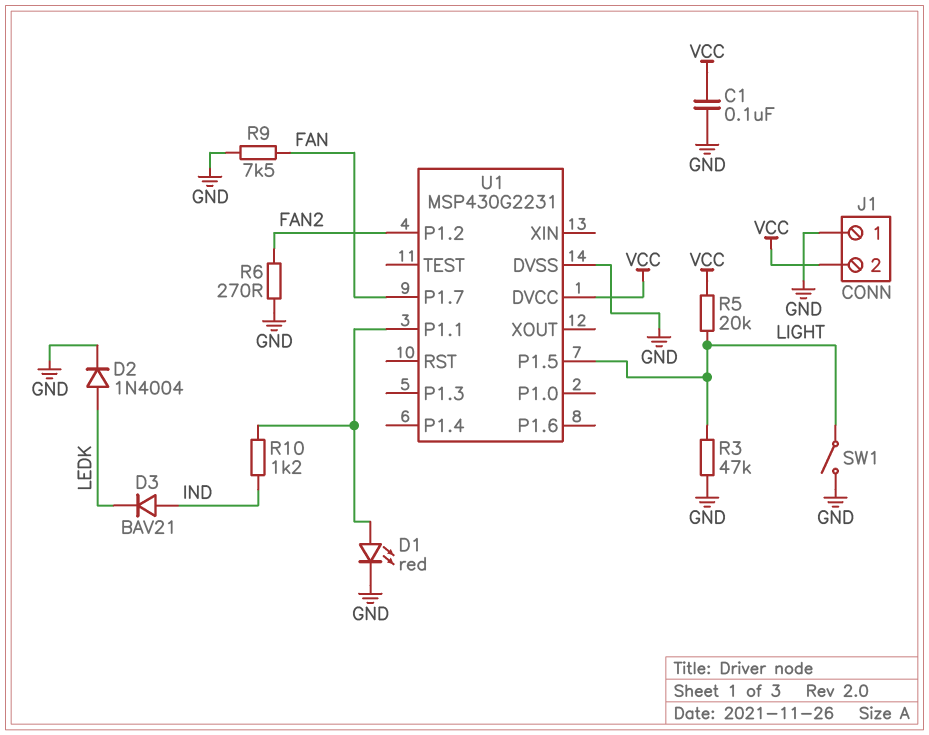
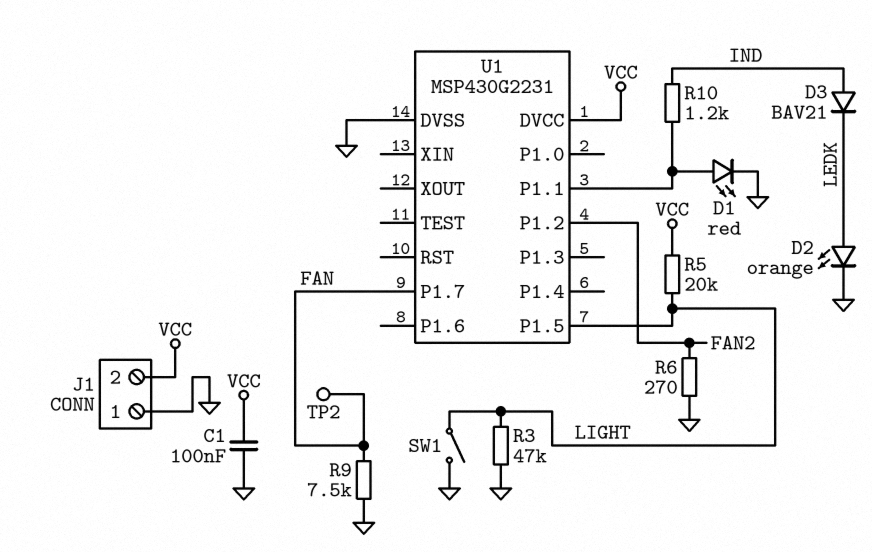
D2: diode 1N4004 (A LEDK, K GND) -> LED orange (A LEDK, K GND)
TP2: none -> test point (FAN)

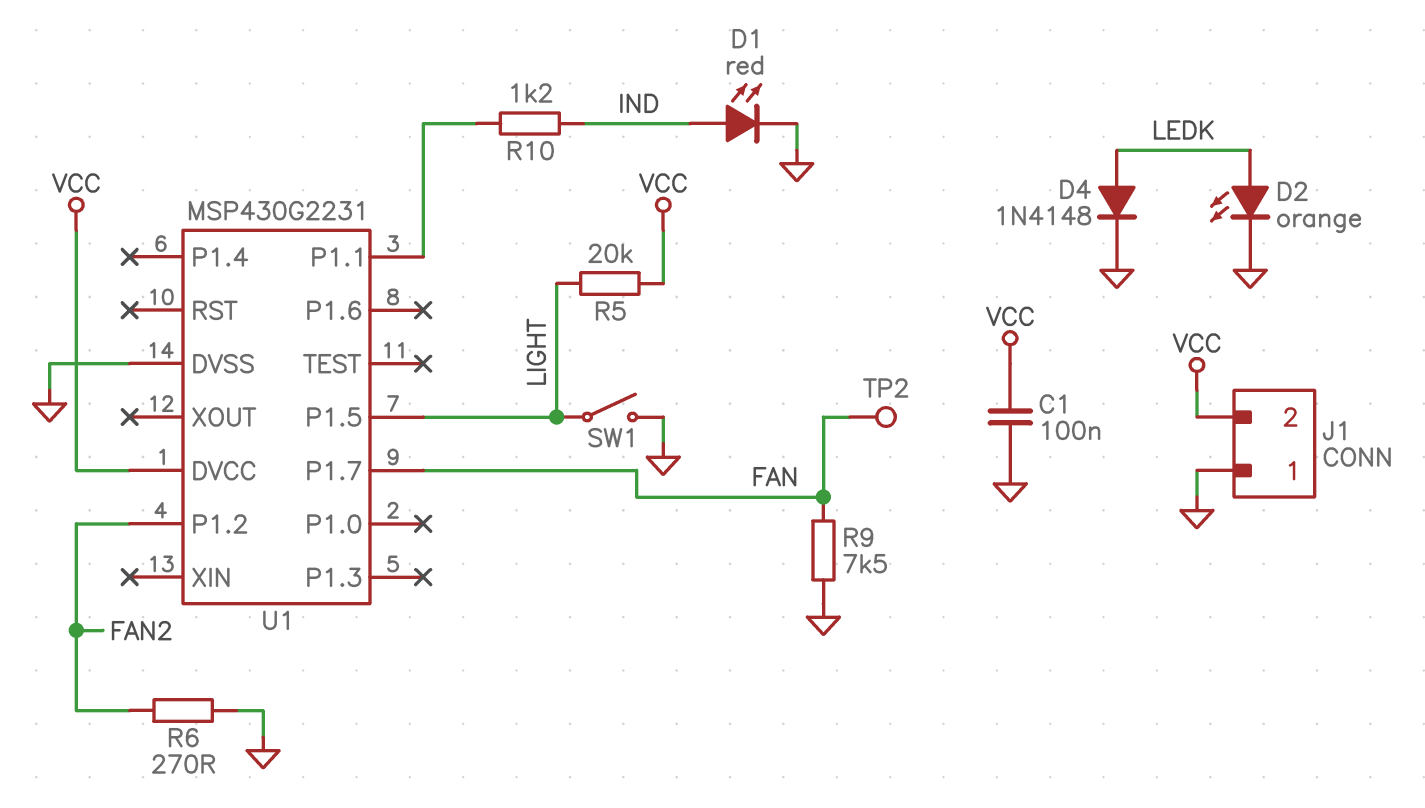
D1: LED red (A U1/P1.1, K GND) -> LED red (A IND, K GND)
D3: diode BAV21 (A IND, K LEDK) -> none
D4: none -> diode 1N4148 (A LEDK, K GND)
R3: 47k (GND, LIGHT) -> none

